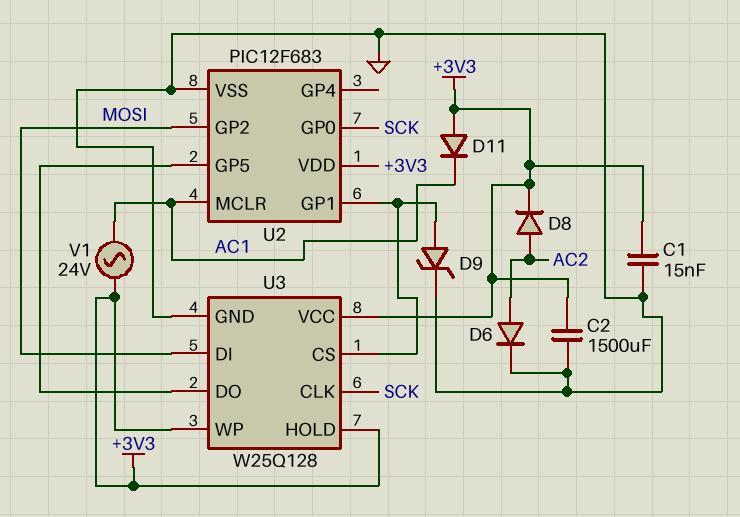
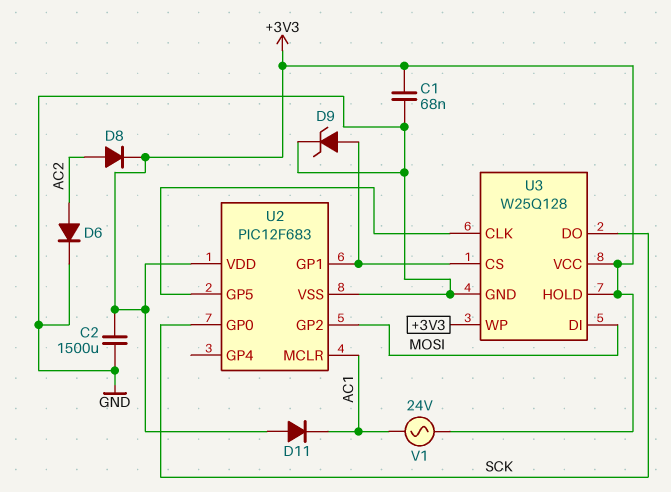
C1: 15nF (+3V3, GND) -> 68nF (+3V3, GND)
U3 pin CLK: SCK -> U2/GP5
U3 pin DO: U2/GP5 -> SCK

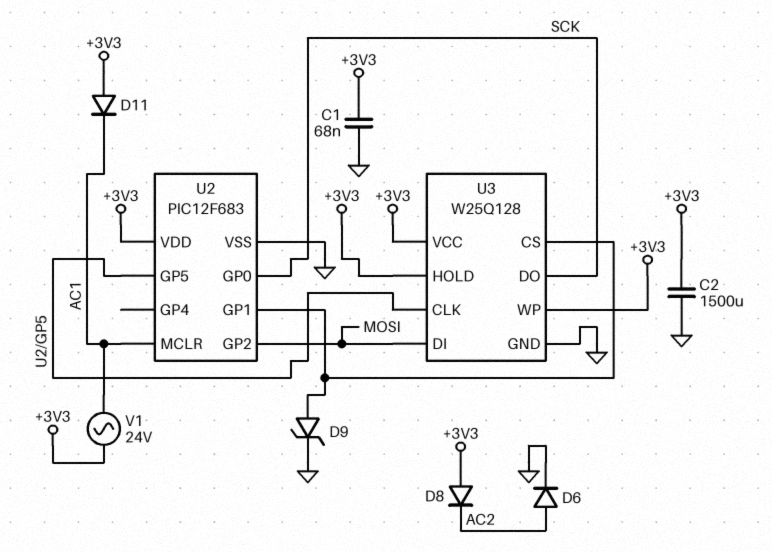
D8: diode (A AC2, K +3V3) -> diode (A +3V3, K AC2)

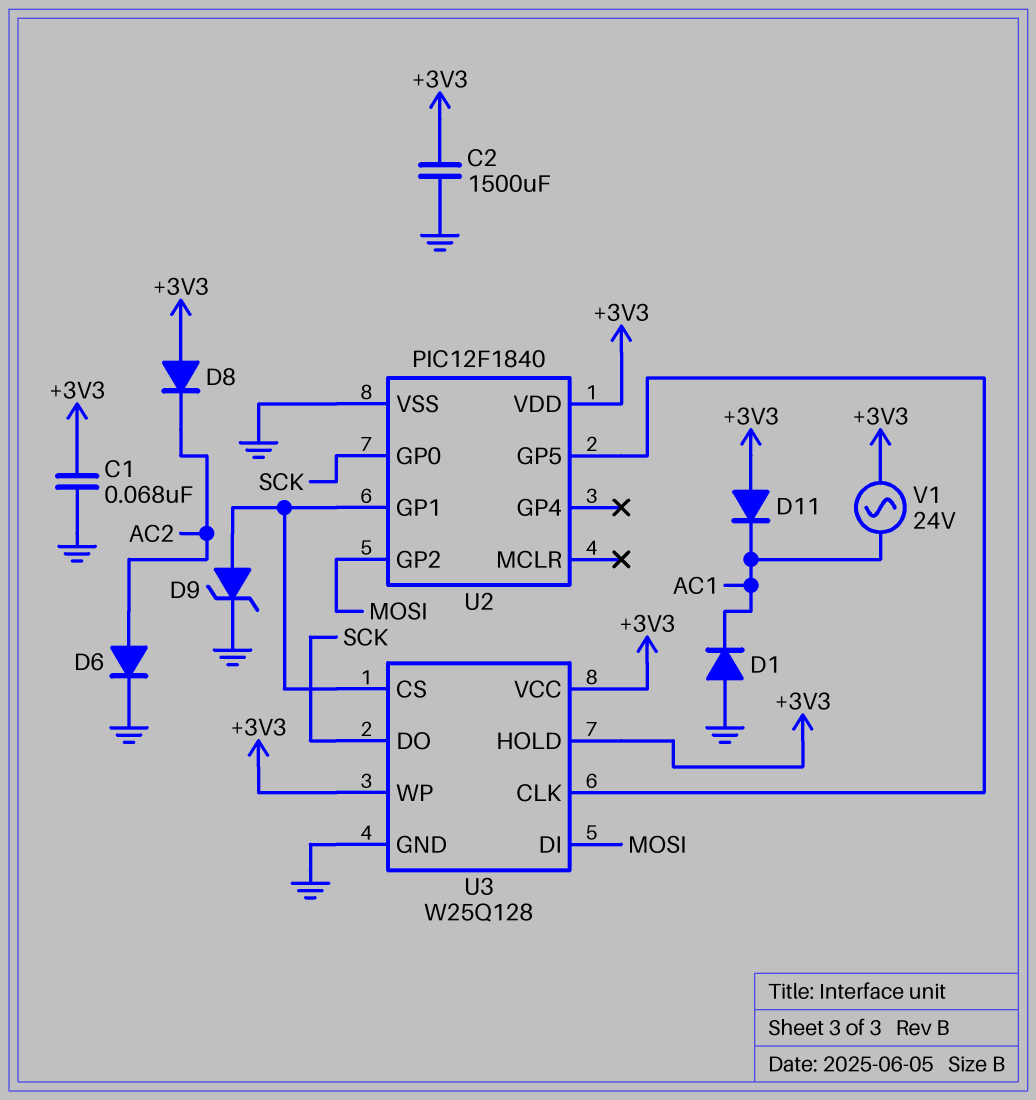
D1: none -> diode (A GND, K AC1)
U2: PIC12F683 -> PIC12F1840
U2 pin MCLR: AC1 -> none

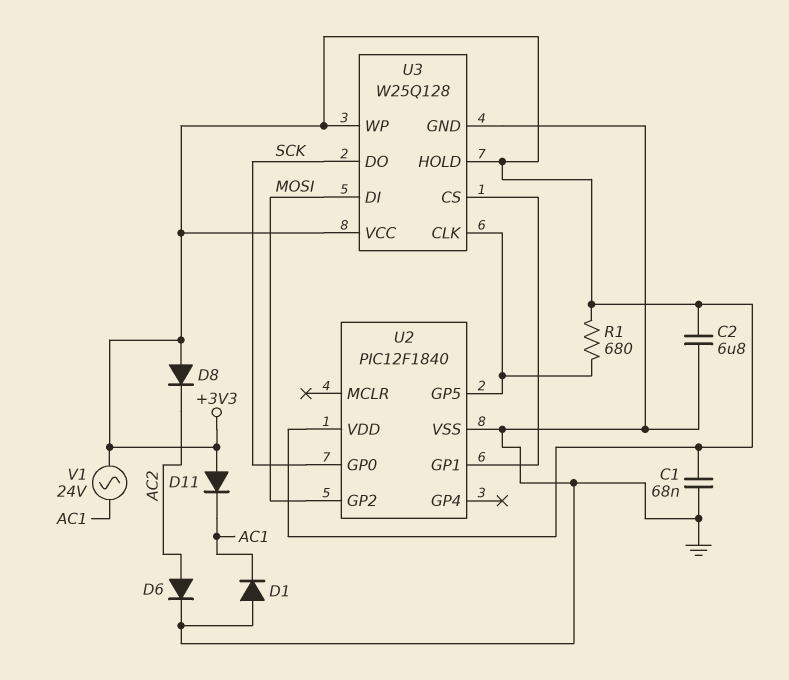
C2: 1500uF (+3V3, GND) -> 6.8uF (+3V3, GND)
D9: zener (A U2/GP1, K GND) -> none
R1: none -> 680 (+3V3, U2/GP5)

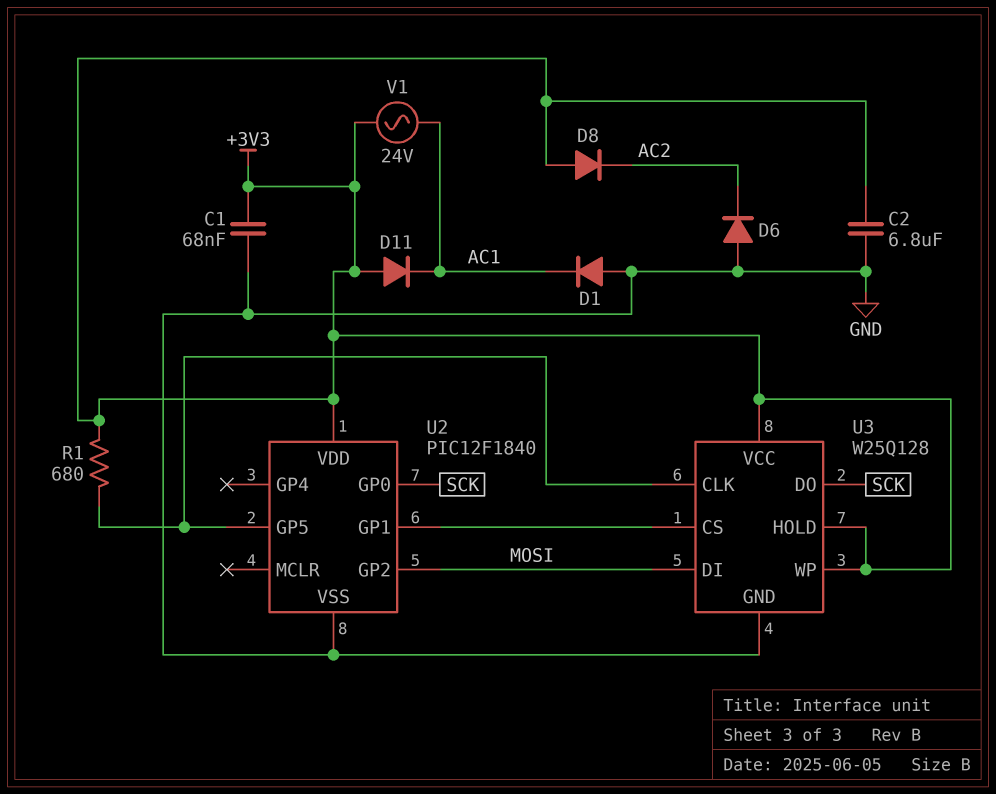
D6: diode (A AC2, K GND) -> diode (A GND, K AC2)

